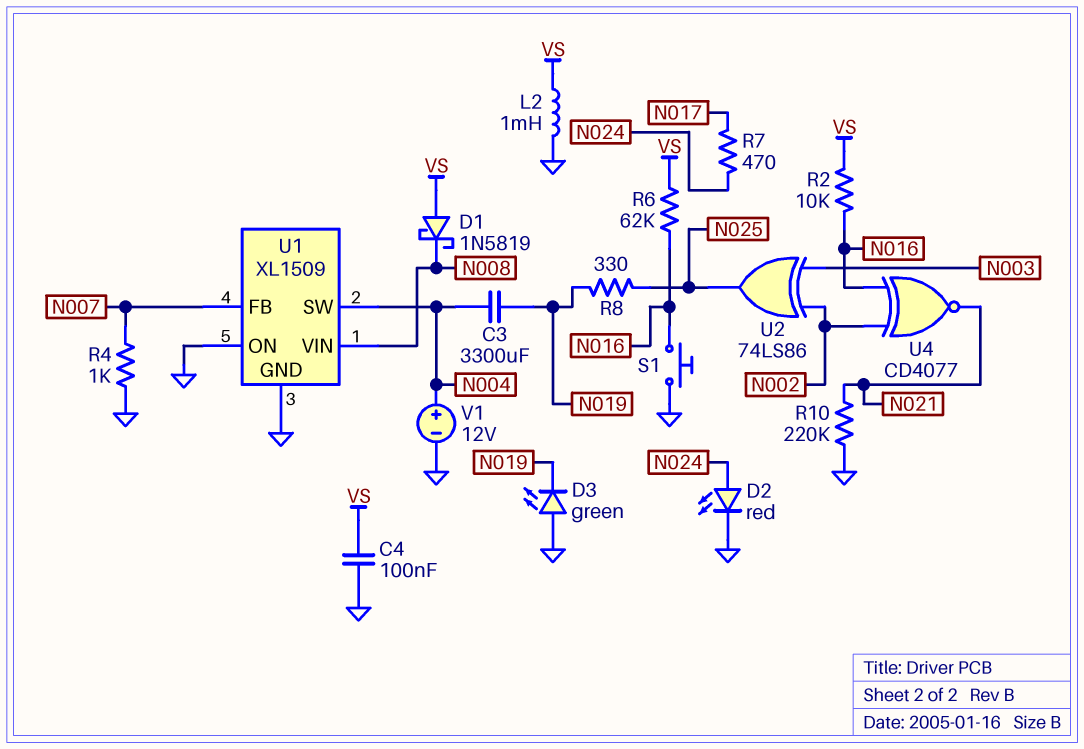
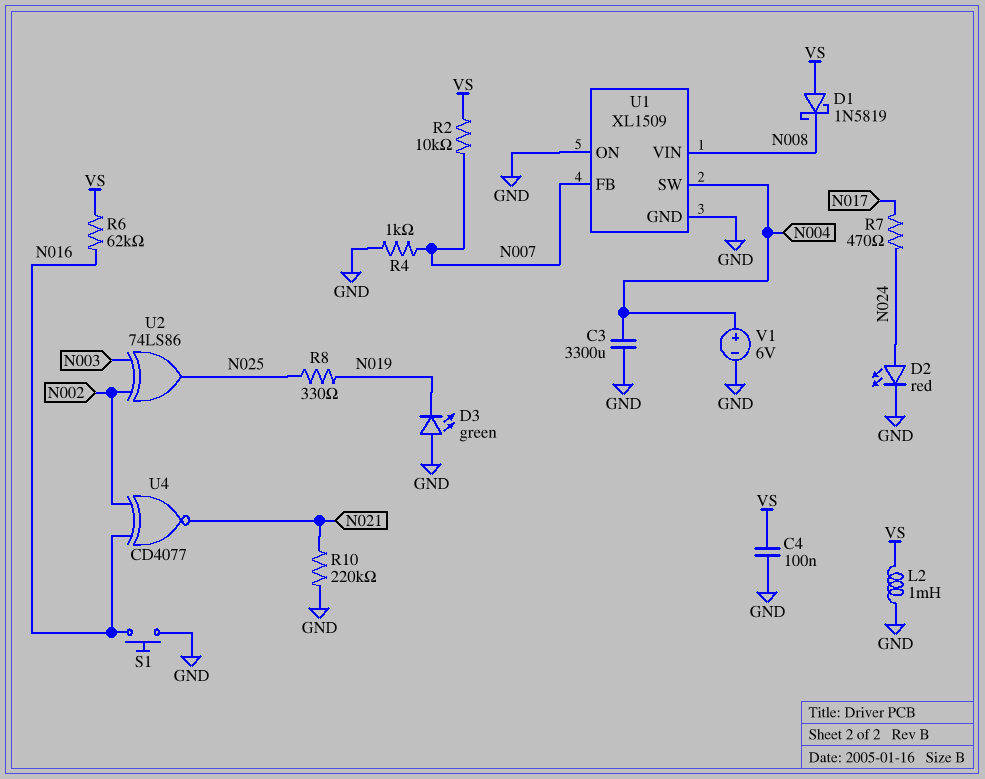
C3: 3300uF (N004, N019) -> 3300uF (GND, N004)
R2: 10k (N016, VS) -> 10k (N007, VS)
V1: 12V (plus N004, minus GND) -> 6V (plus N004, minus GND)

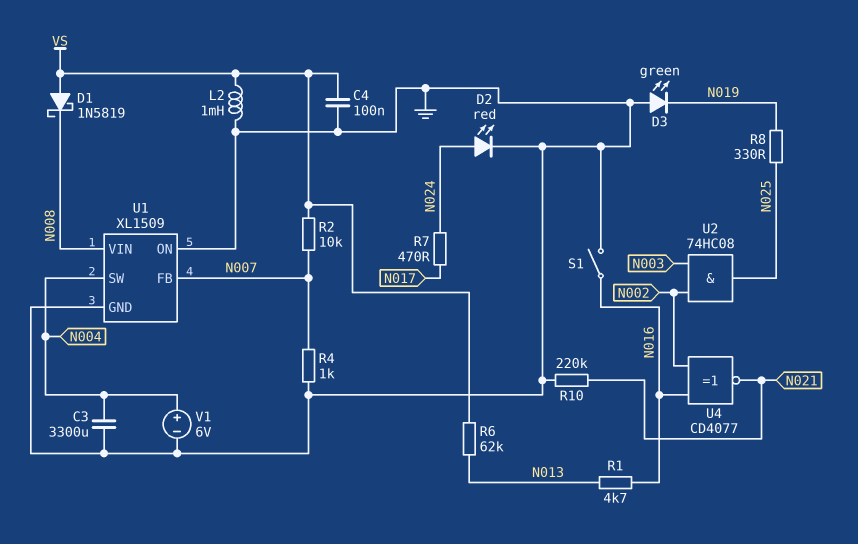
R1: none -> 4.7k (N013, N016)
R6: 62k (N016, VS) -> 62k (N013, VS)
S1: button (GND, N016) -> switch (GND, N016)
U2: XOR 74LS86 (in N002, in N003, out N025) -> AND 74HC08 (in N002, in N003, out N025)

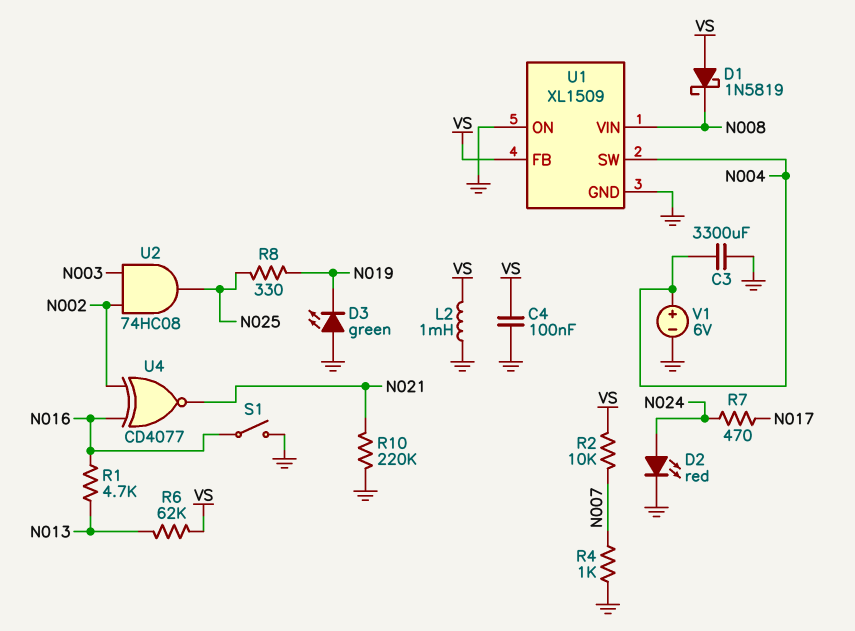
U1 pin FB: N007 -> VS

